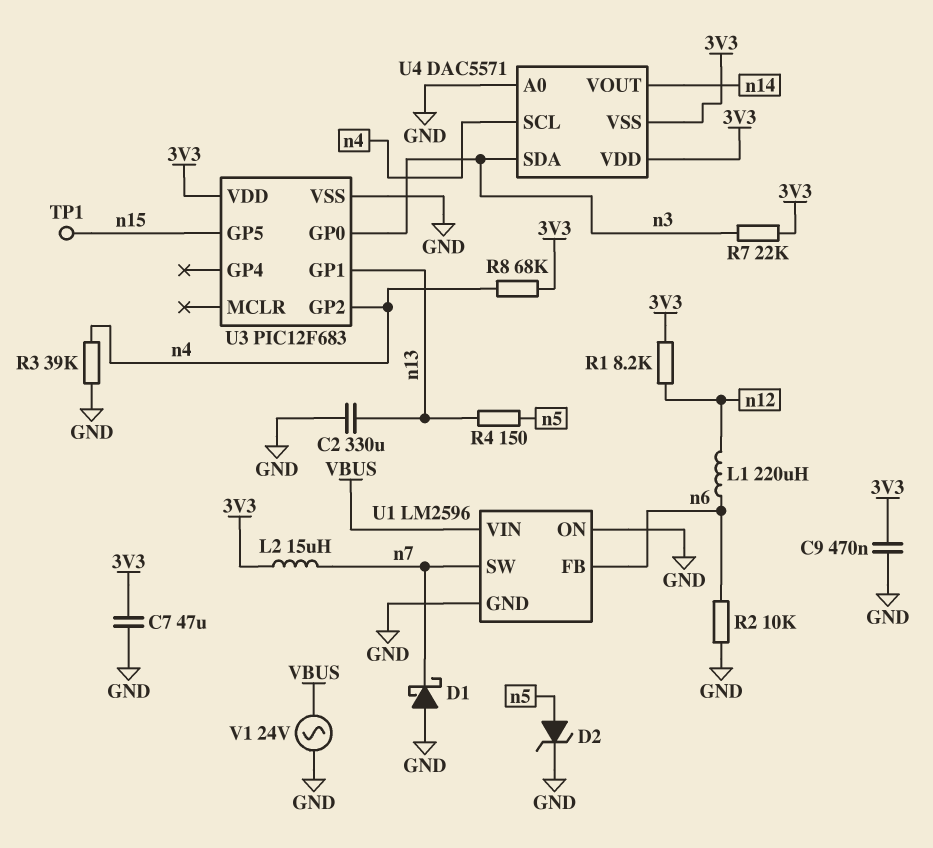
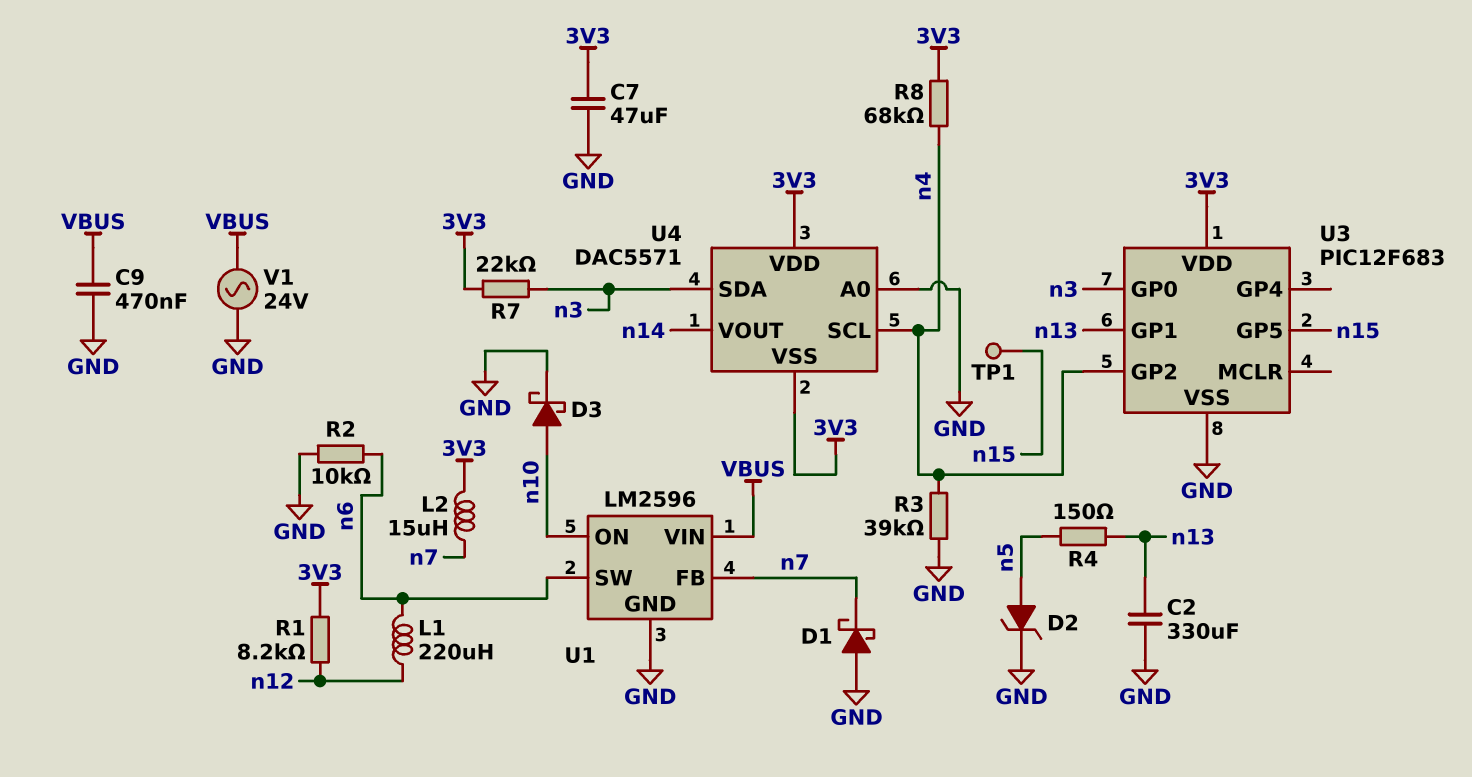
C9: 470nF (3V3, GND) -> 470nF (GND, VBUS)
D3: none -> schottky (A n10, K GND)
U1 pin FB: n6 -> n7
U1 pin ON: GND -> n10
U1 pin SW: n7 -> n6

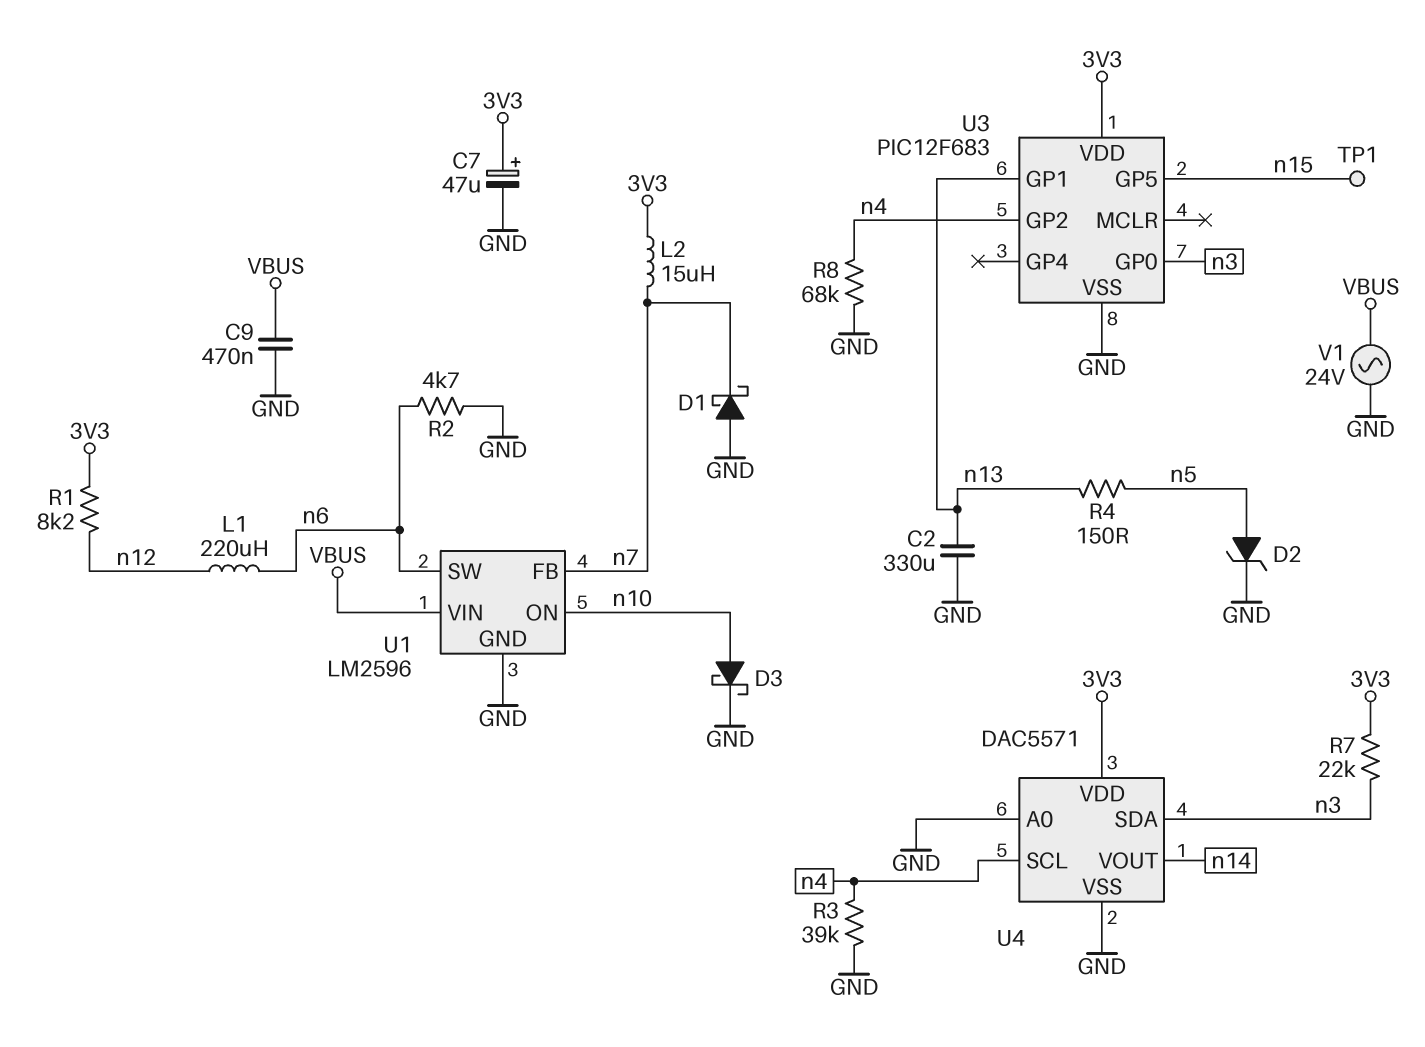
C7: 47uF (3V3, GND) -> 47uF (plus 3V3, minus GND)
R2: 10k (GND, n6) -> 4.7k (GND, n6)
R8: 68k (3V3, n4) -> 68k (GND, n4)
U4 pin VSS: 3V3 -> GND

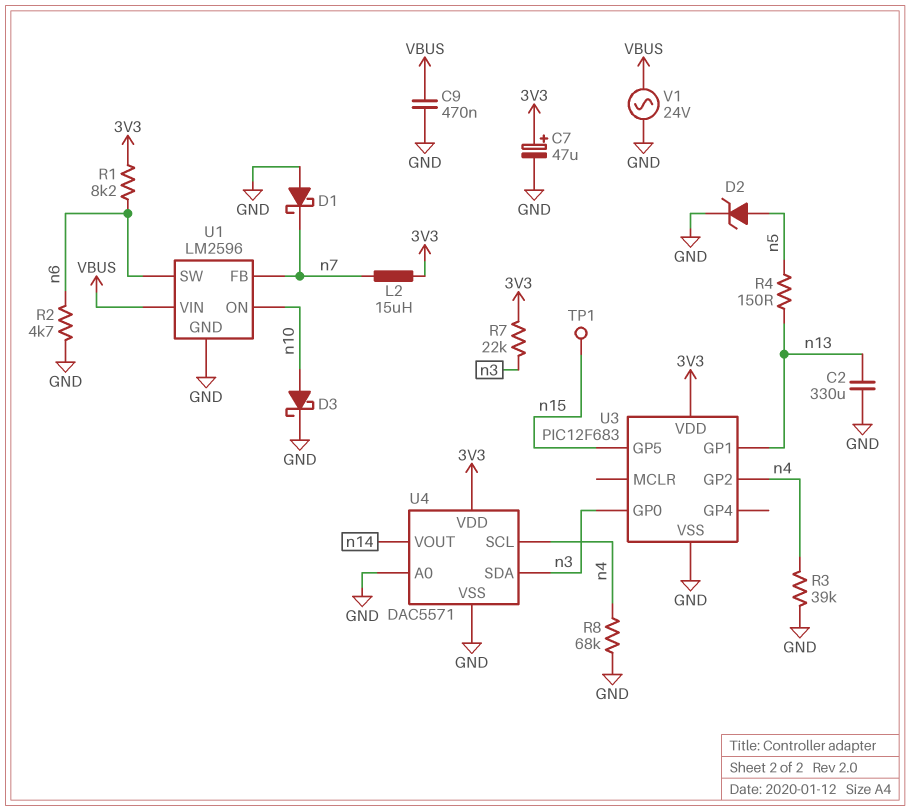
L1: 220uH (n6, n12) -> none
R1: 8.2k (3V3, n12) -> 8.2k (3V3, n6)

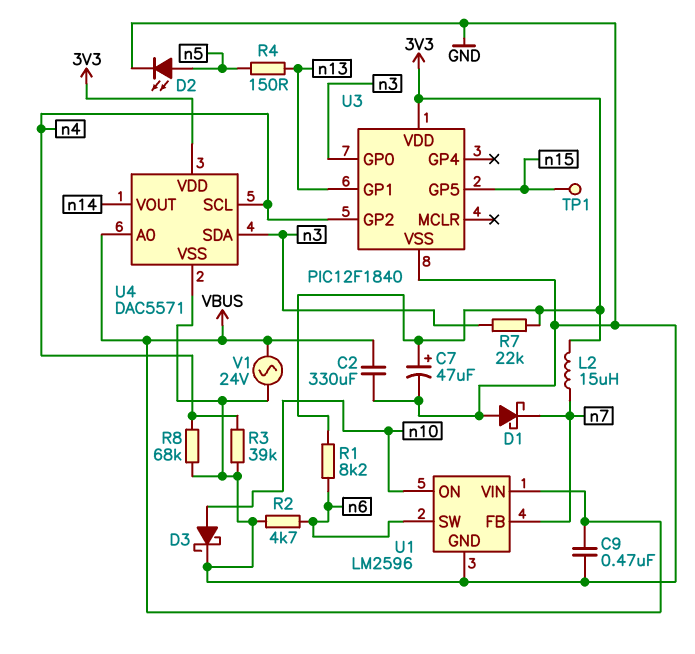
C2: 330uF (GND, n13) -> 330uF (GND, VBUS)
D2: zener (A n5, K GND) -> LED (A n5, K GND)
U3: PIC12F683 -> PIC12F1840
U4 pin A0: GND -> VBUS

